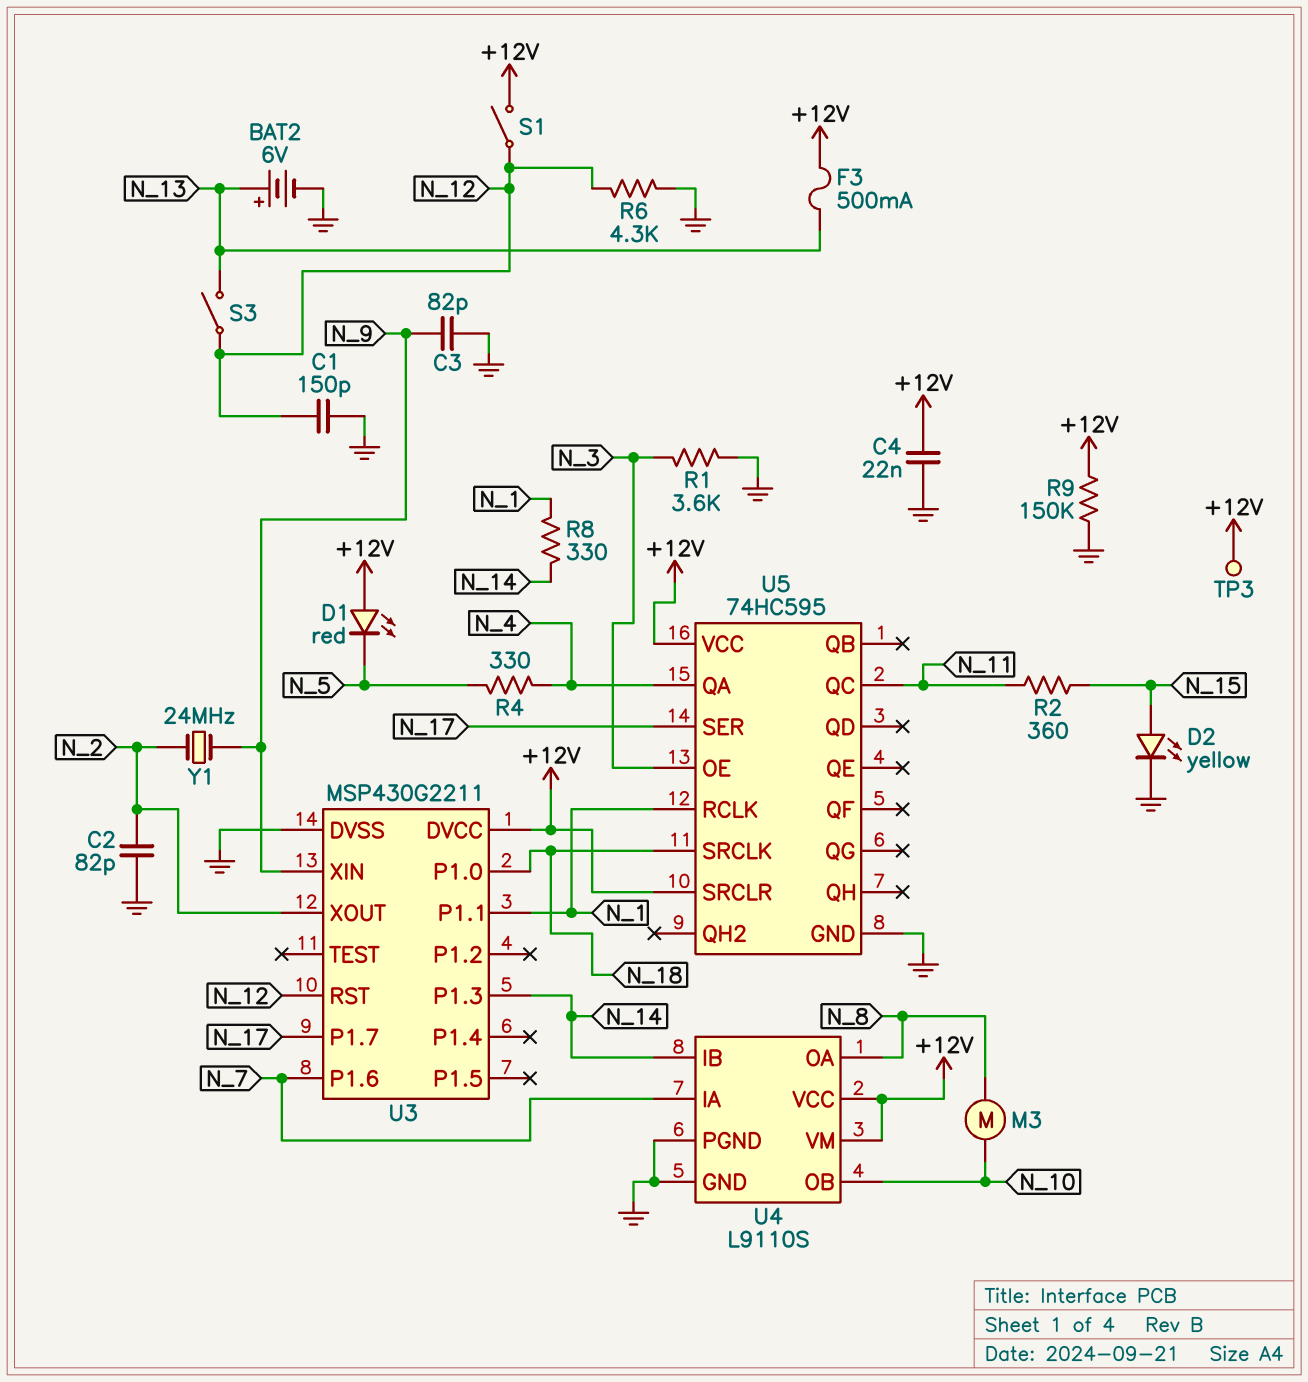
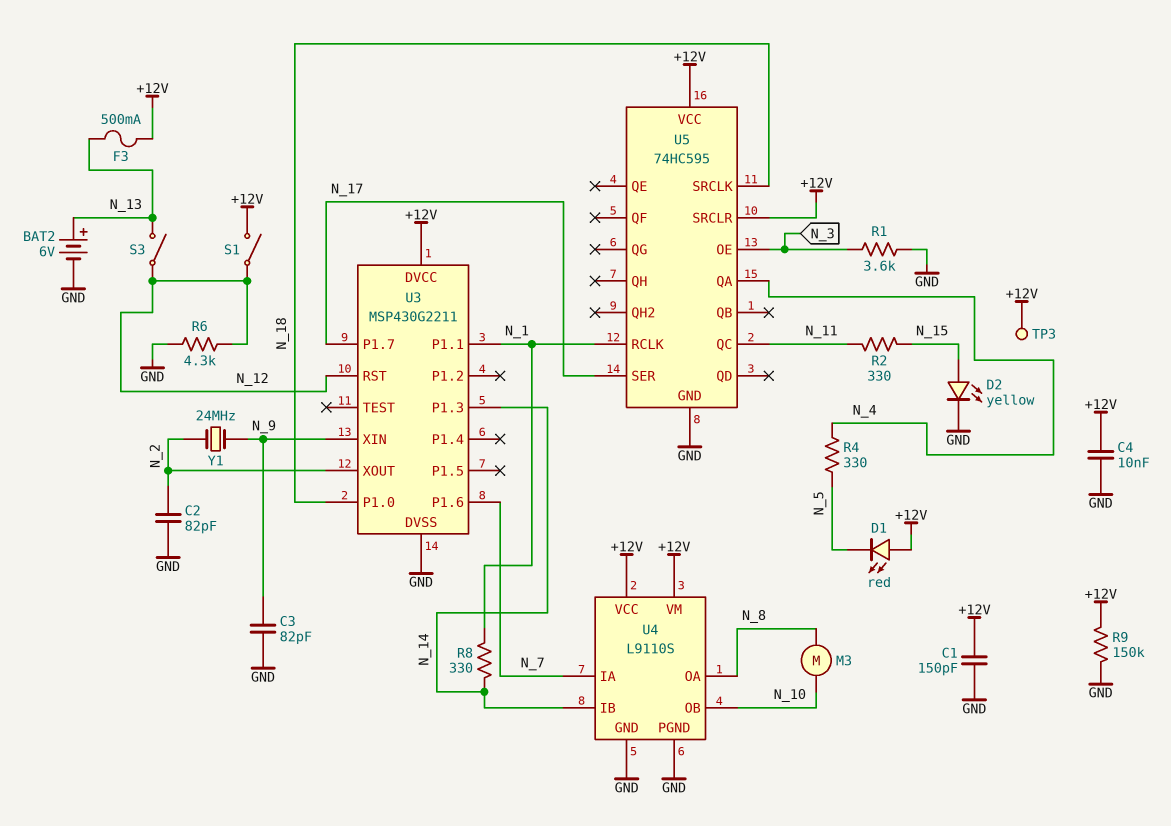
C1: 150pF (GND, N_12) -> 150pF (+12V, GND)
C4: 22nF (+12V, GND) -> 10nF (+12V, GND)
R2: 360 (N_11, N_15) -> 330 (N_11, N_15)

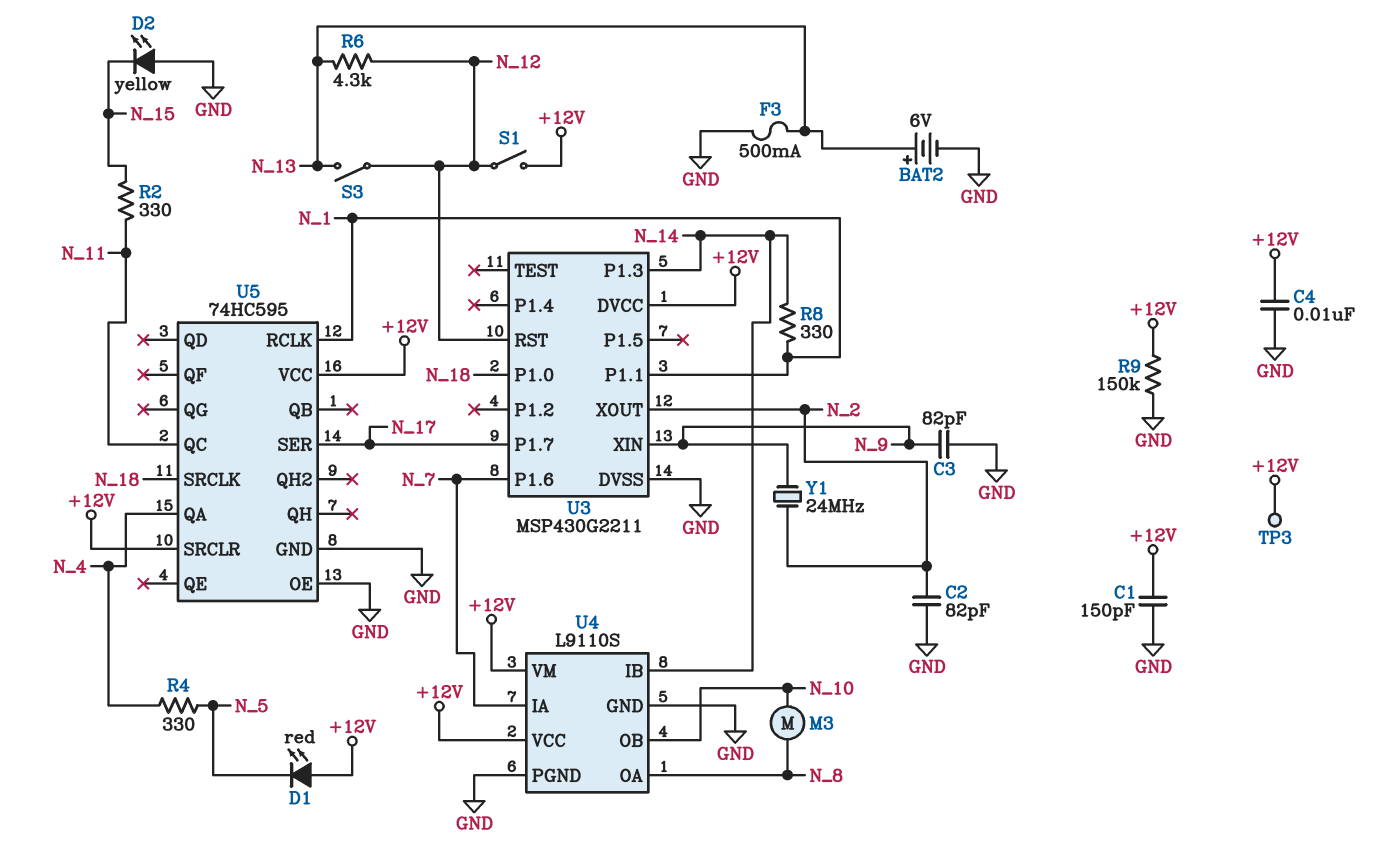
D2: LED yellow (A N_15, K GND) -> LED yellow (A GND, K N_15)
F3: 500mA (+12V, N_13) -> 500mA (GND, N_13)
R1: 3.6k (GND, N_3) -> none
R6: 4.3k (GND, N_12) -> 4.3k (N_12, N_13)
U5 pin OE: N_3 -> GND

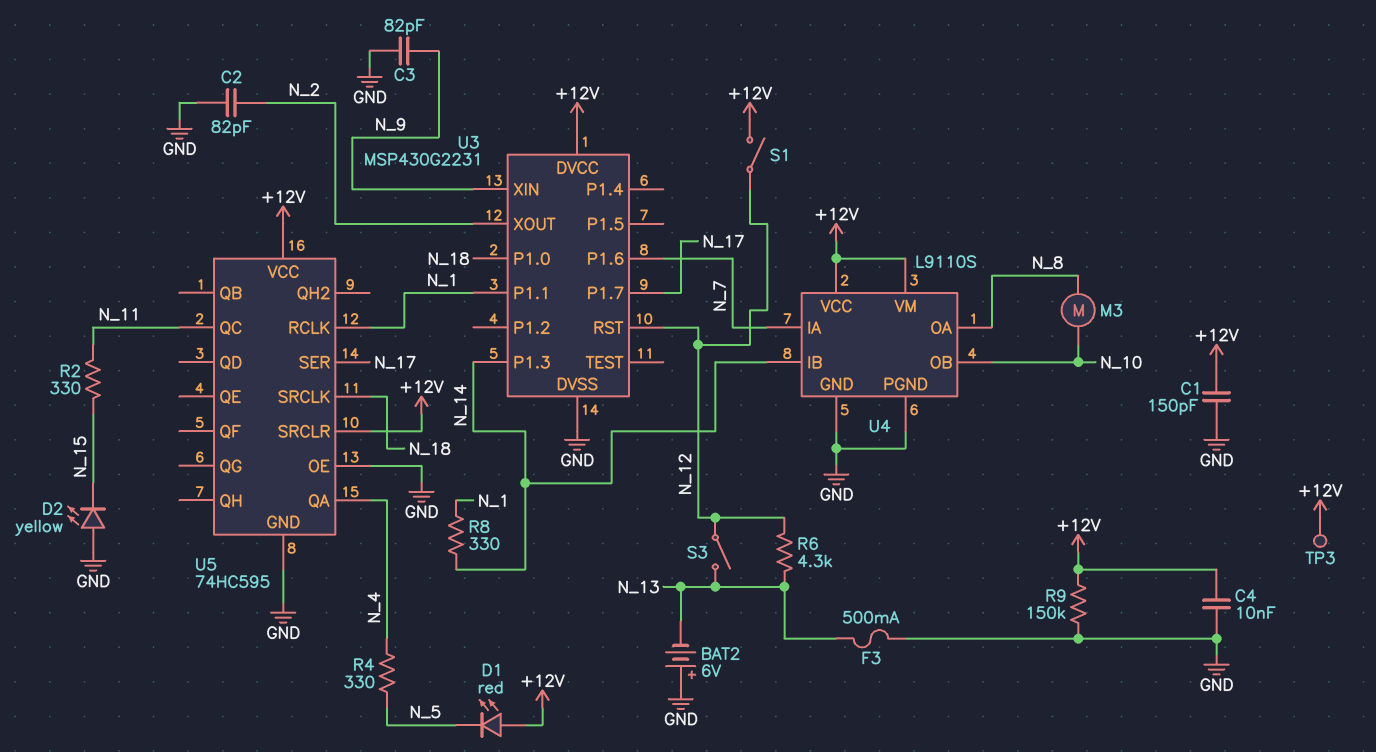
BAT2: 6V (plus N_13, minus GND) -> 6V (plus GND, minus N_13)
U3: MSP430G2211 -> MSP430G2231
Y1: 24MHz (N_2, N_9) -> none

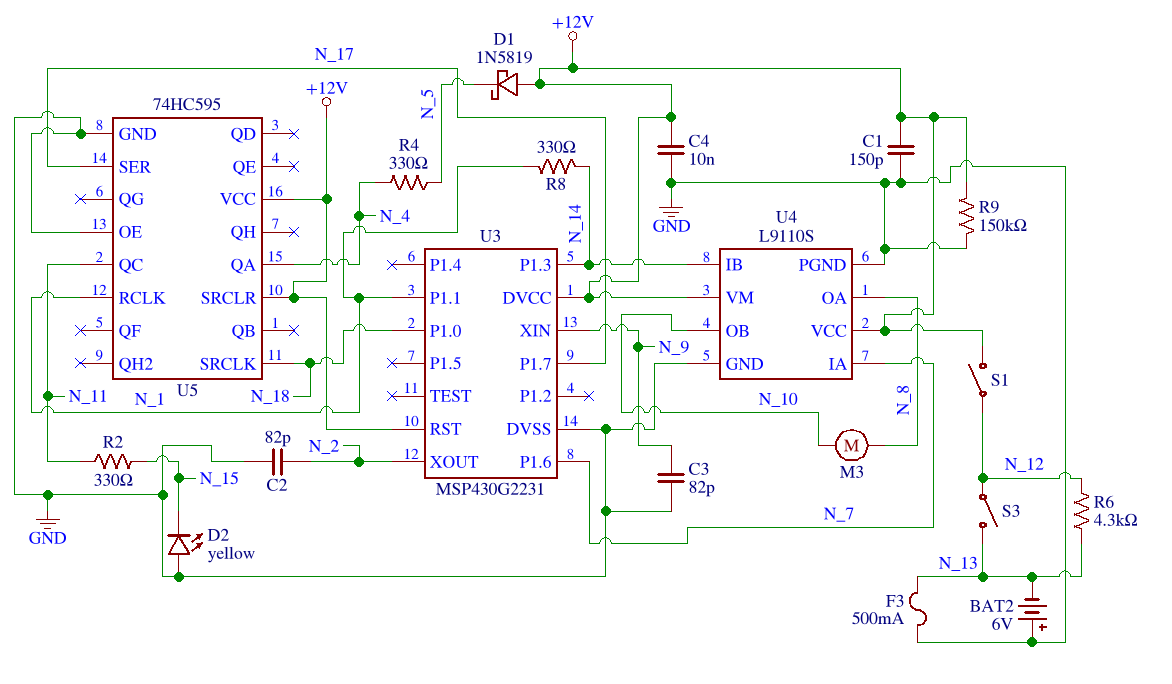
D1: LED red (A +12V, K N_5) -> schottky 1N5819 (A +12V, K N_5)
TP3: test point (+12V) -> none
U3 pin RST: N_12 -> +12V

